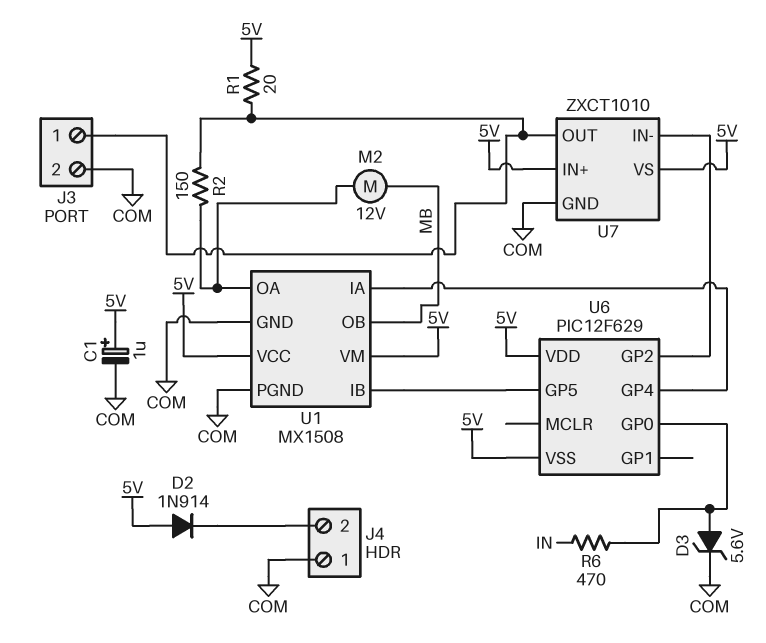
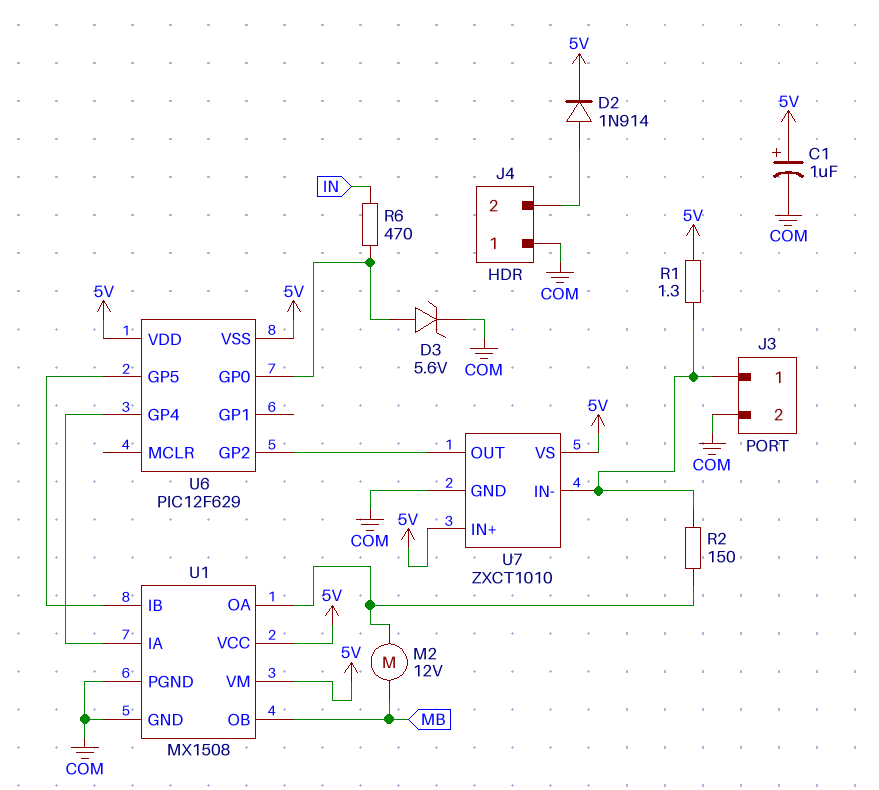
D2: diode 1N914 (A 5V, K J4/2) -> diode 1N914 (A J4/2, K 5V)
R1: 20 (5V, J3/1) -> 1.3 (5V, J3/1)
U7 pin IN-: U6/GP2 -> J3/1
U7 pin OUT: J3/1 -> U6/GP2

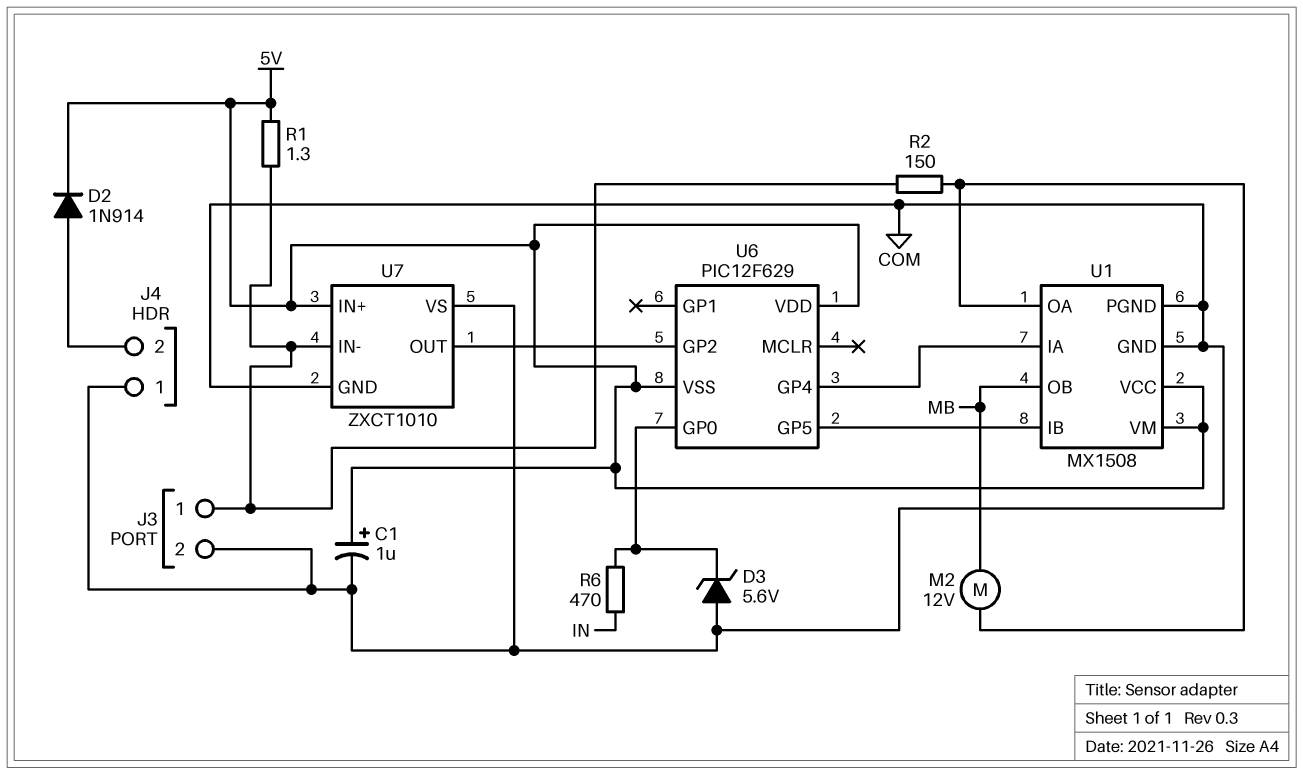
D3: zener 5.6V (A U6/GP0, K COM) -> zener 5.6V (A COM, K U6/GP0)
U7 pin VS: 5V -> COM

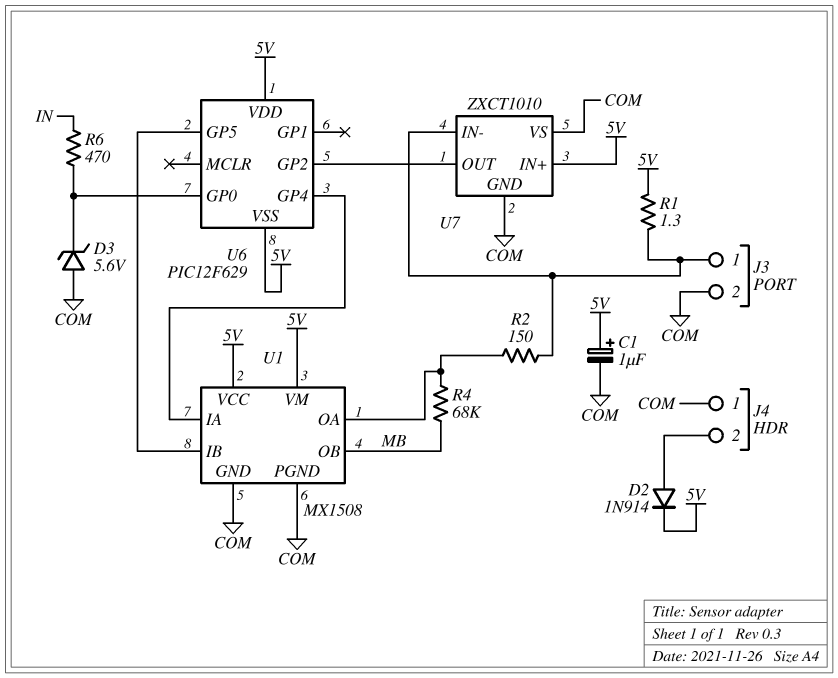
M2: motor 12V (MB, U1/OA) -> none
R4: none -> 68k (MB, U1/OA)

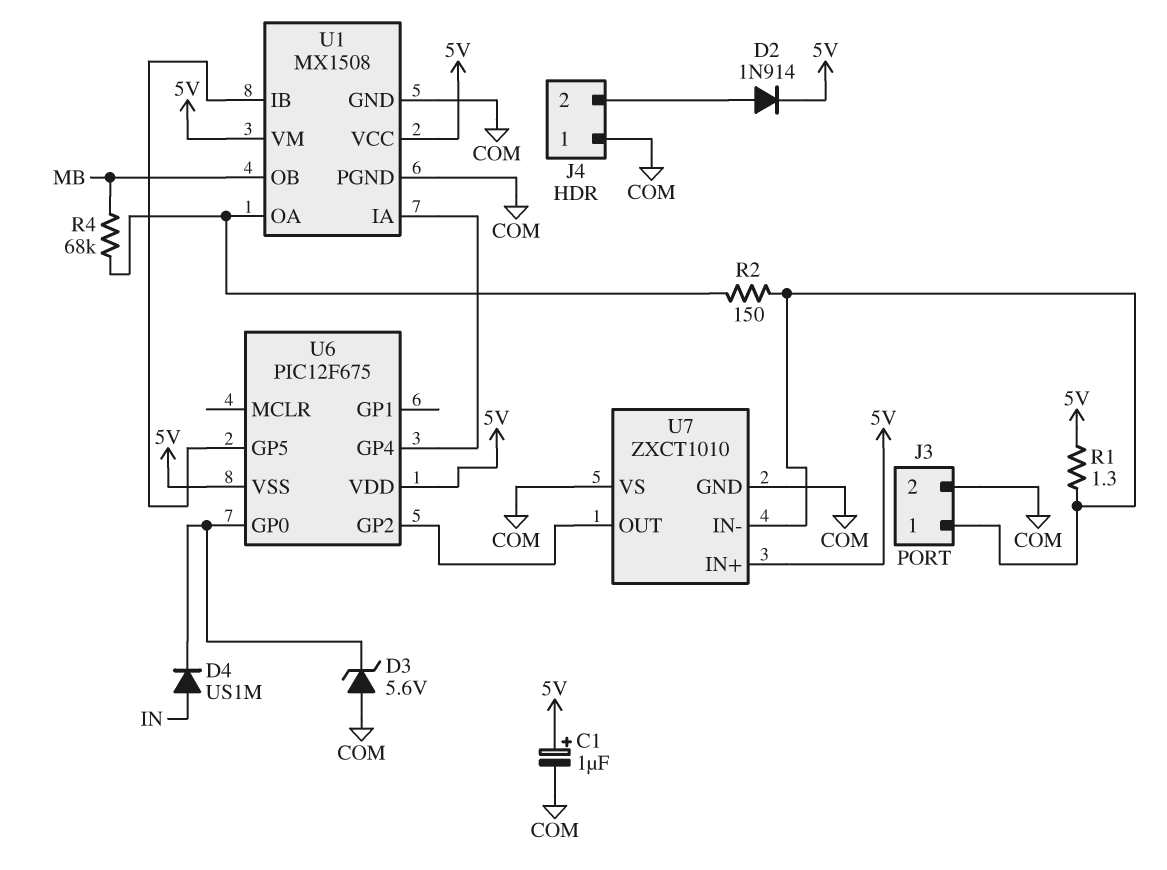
D4: none -> diode US1M (A IN, K U6/GP0)
R6: 470 (IN, U6/GP0) -> none
U6: PIC12F629 -> PIC12F675

